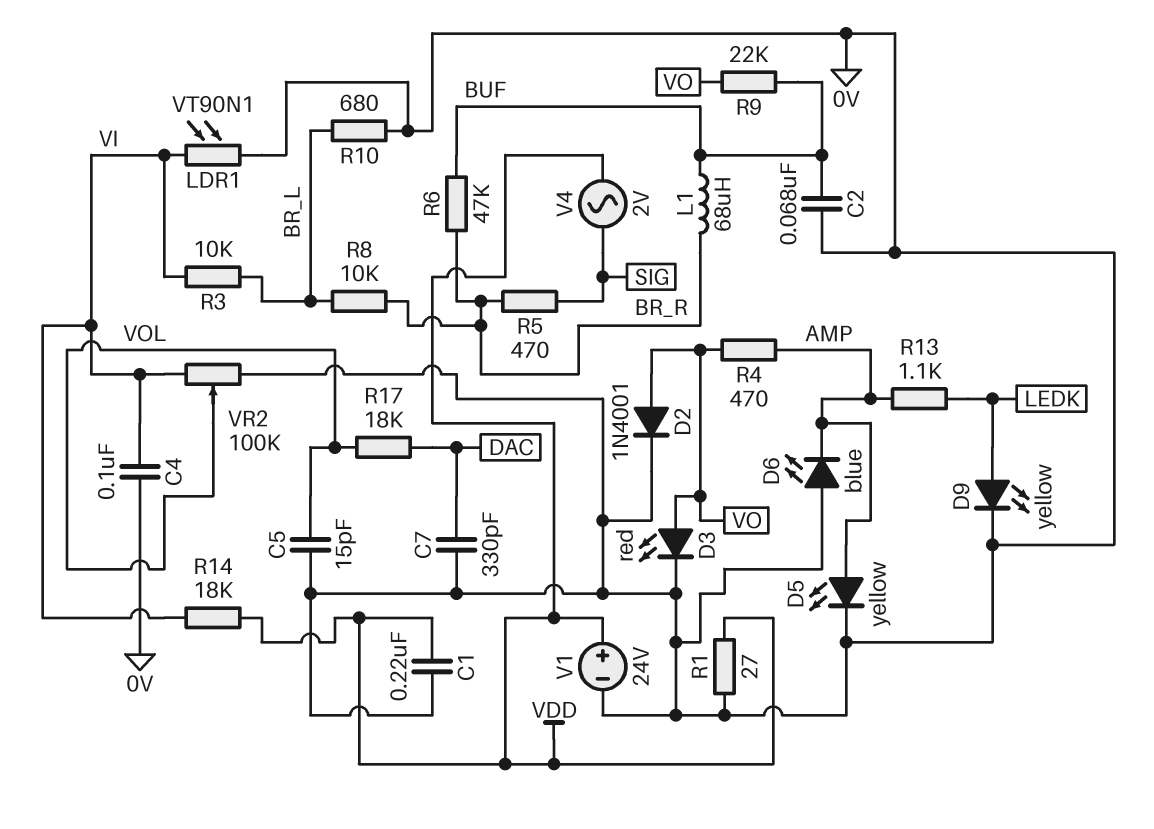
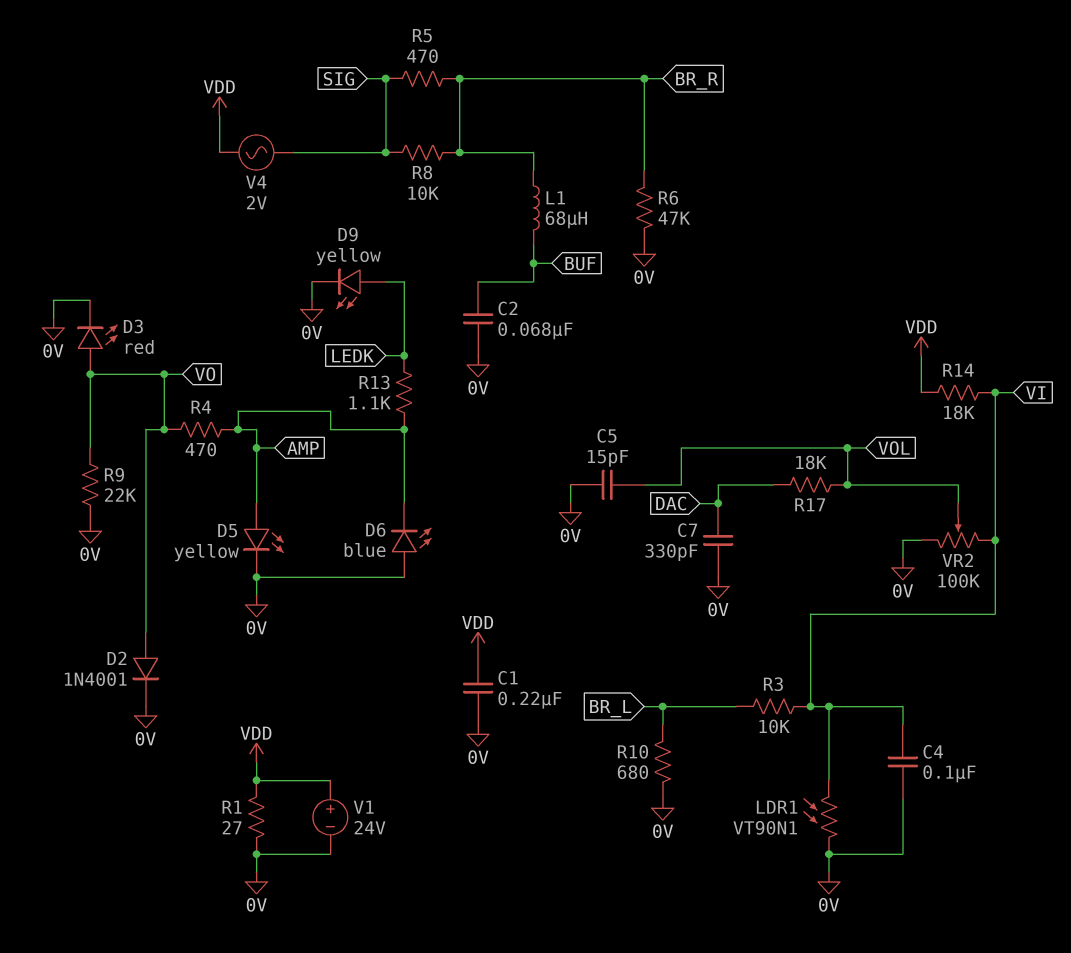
R6: 47k (BR_R, BUF) -> 47k (0V, BR_R)
R8: 10k (BR_L, BR_R) -> 10k (BR_R, SIG)
R9: 22k (BUF, VO) -> 22k (0V, VO)

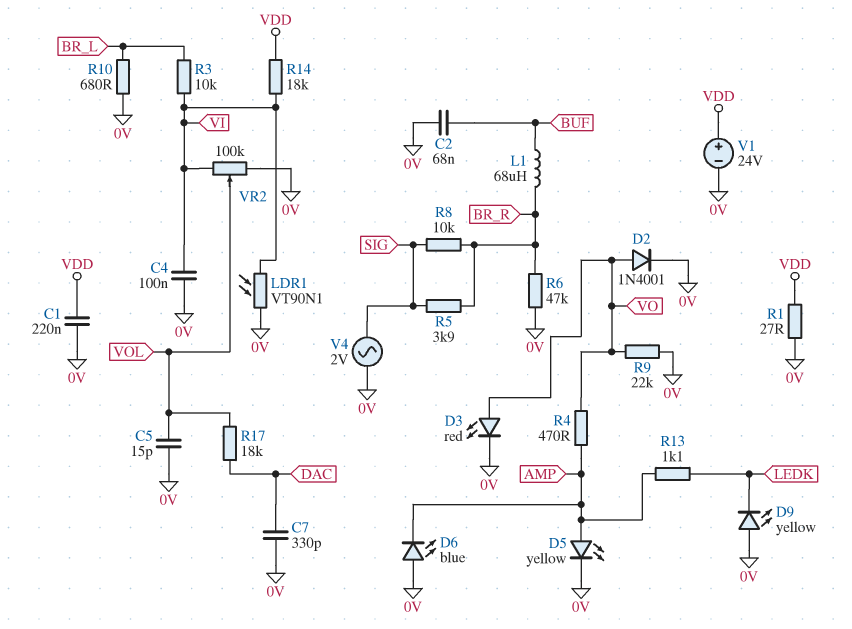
D9: LED yellow (A LEDK, K 0V) -> LED yellow (A 0V, K LEDK)
R5: 470 (BR_R, SIG) -> 3.9k (BR_R, SIG)
V4: AC 2V (SIG, VDD) -> AC 2V (0V, SIG)

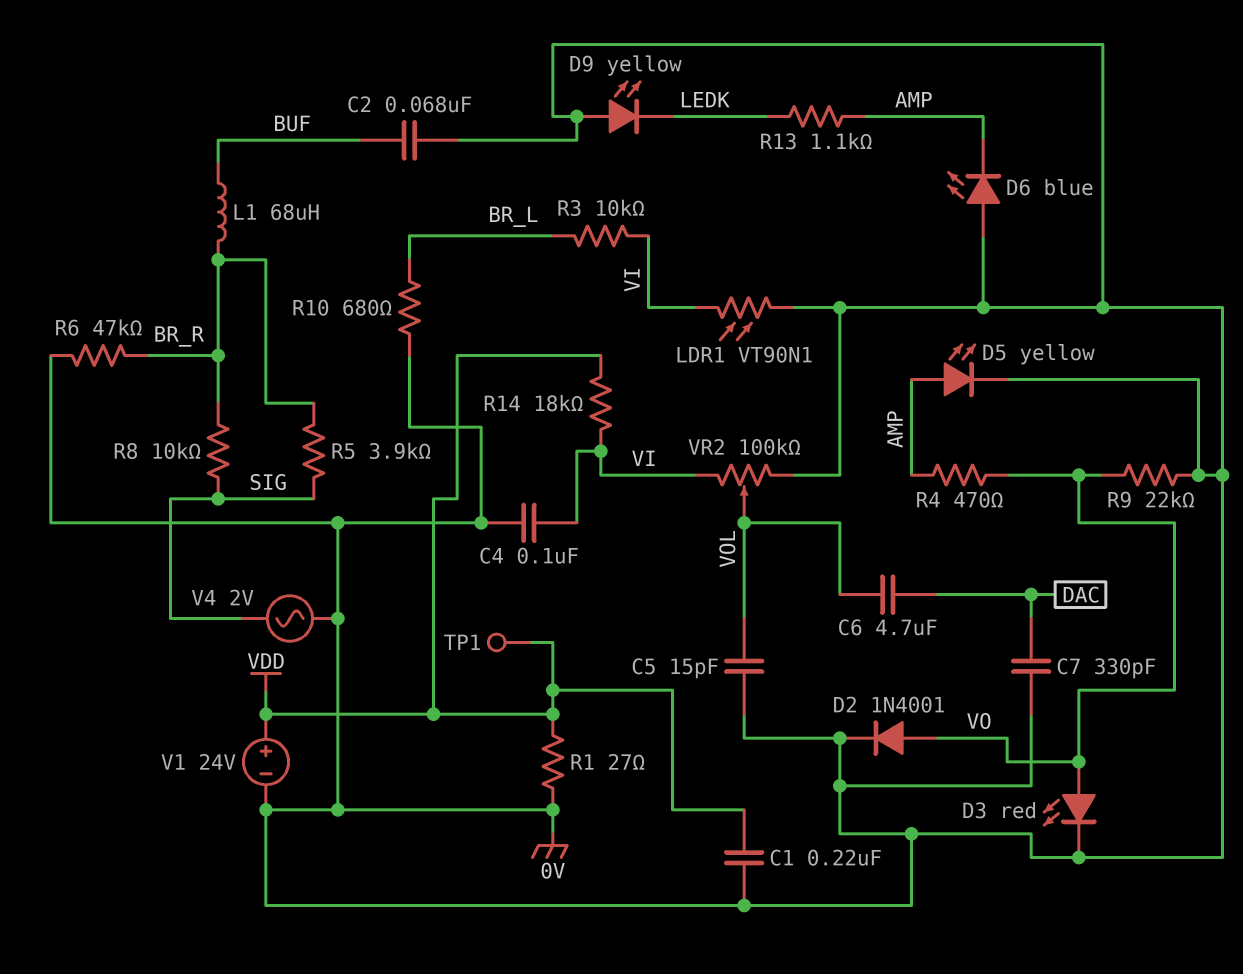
C6: none -> 4.7uF (DAC, VOL)
R17: 18k (DAC, VOL) -> none
TP1: none -> test point (VDD)

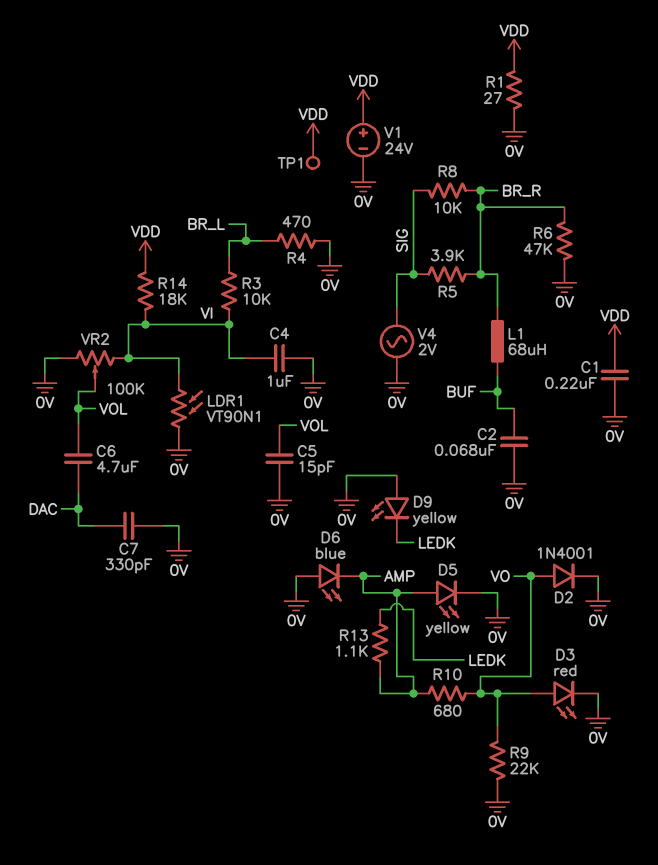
C4: 100nF (0V, VI) -> 1uF (0V, VI)
R4: 470 (AMP, VO) -> 470 (0V, BR_L)
R10: 680 (0V, BR_L) -> 680 (AMP, VO)

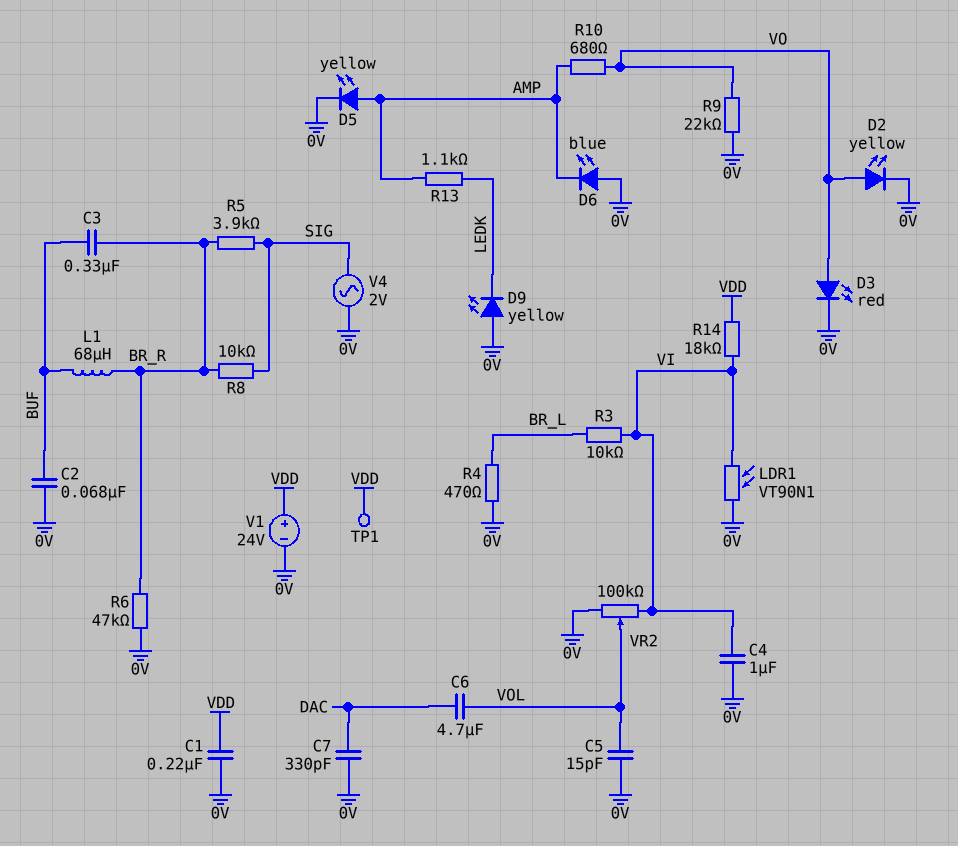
C3: none -> 330nF (BR_R, BUF)
D2: diode 1N4001 (A VO, K 0V) -> LED yellow (A VO, K 0V)
R1: 27 (0V, VDD) -> none

